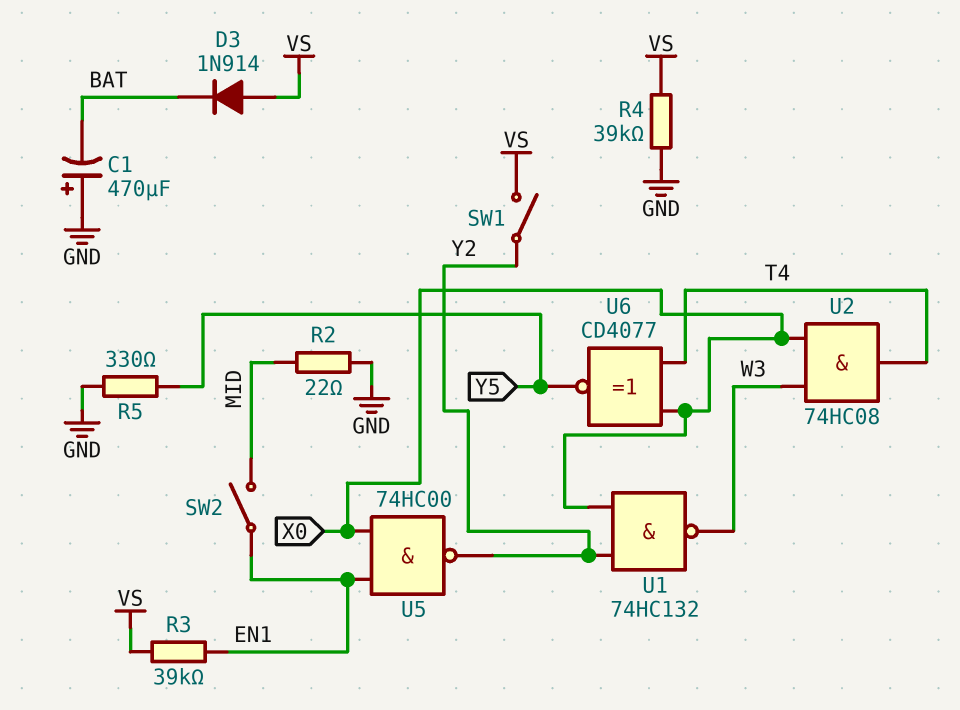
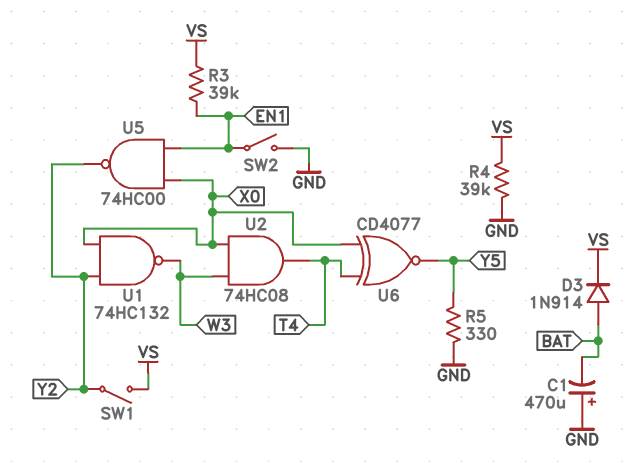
D3: diode 1N914 (A VS, K BAT) -> diode 1N914 (A BAT, K VS)
R2: 22 (GND, MID) -> none
SW2: switch (EN1, MID) -> switch (EN1, GND)

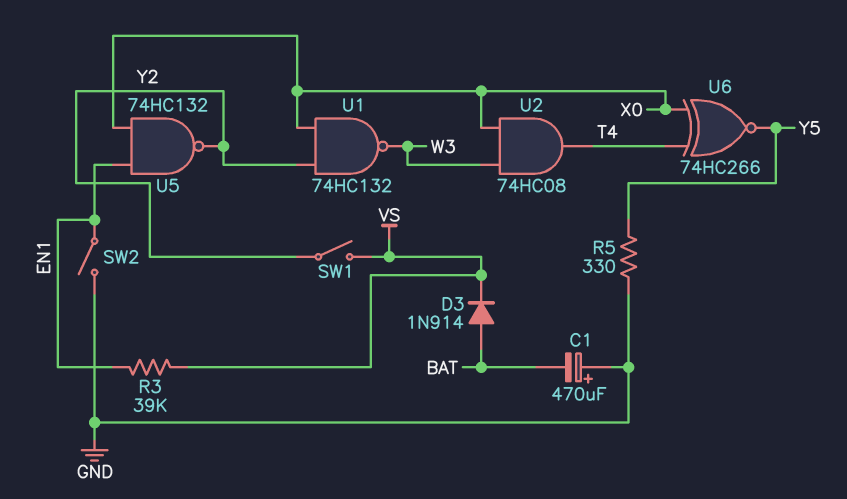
R4: 39k (GND, VS) -> none
U5: NAND 74HC00 (in EN1, in X0, out Y2) -> NAND 74HC132 (in EN1, in X0, out Y2)
U6: XNOR CD4077 (in T4, in X0, out Y5) -> XNOR 74HC266 (in T4, in X0, out Y5)

